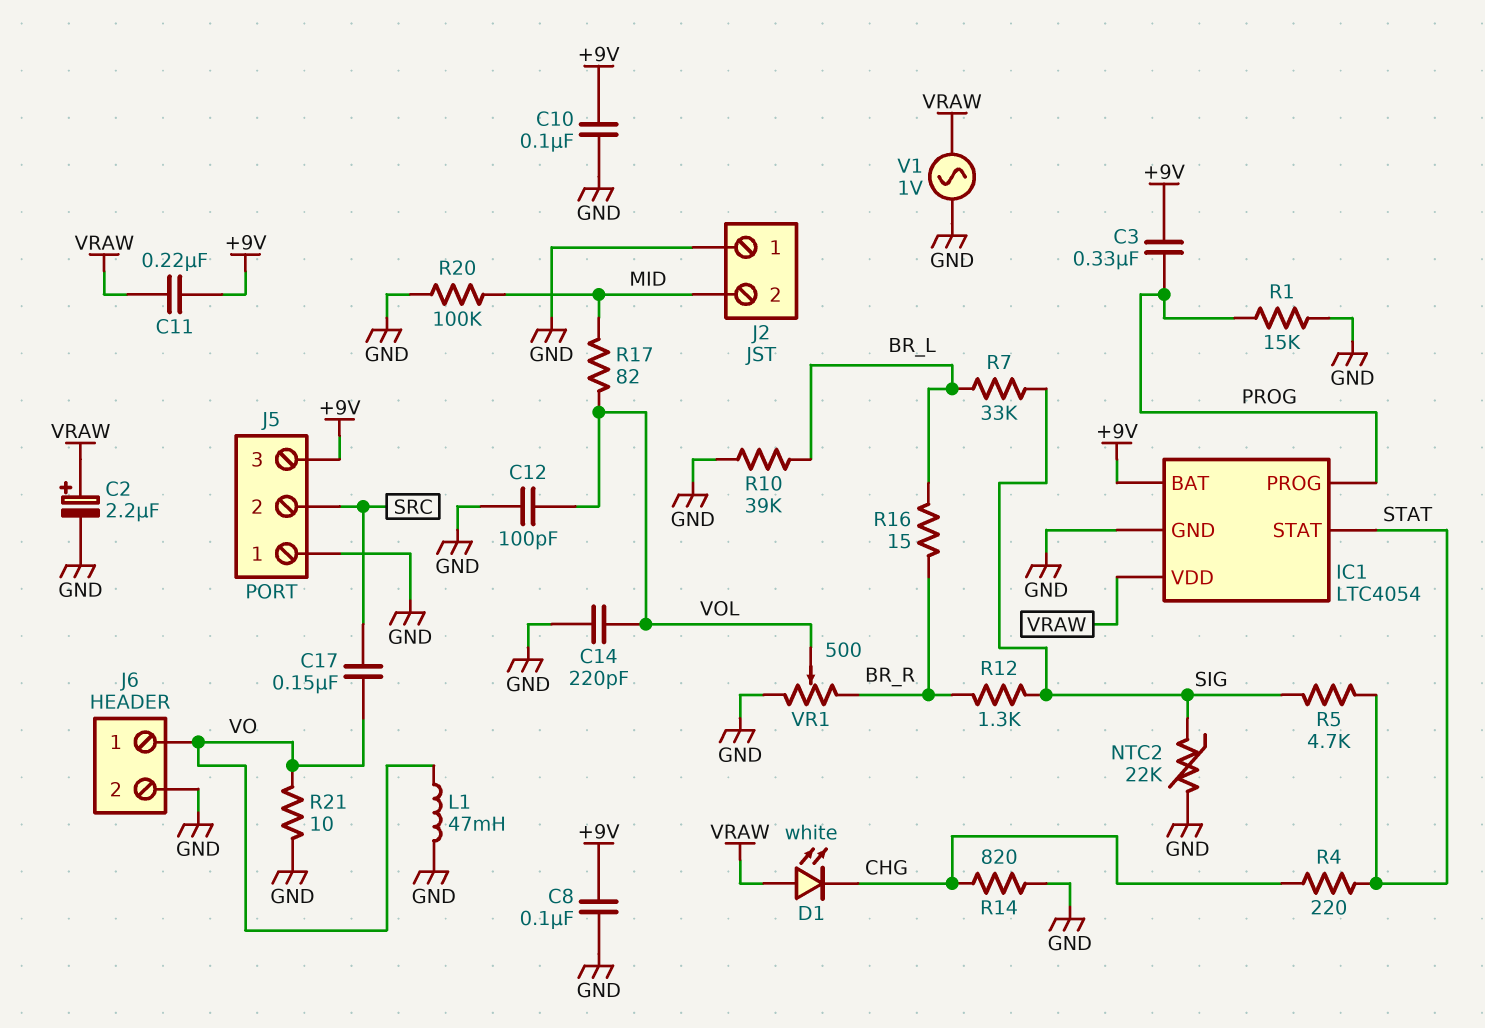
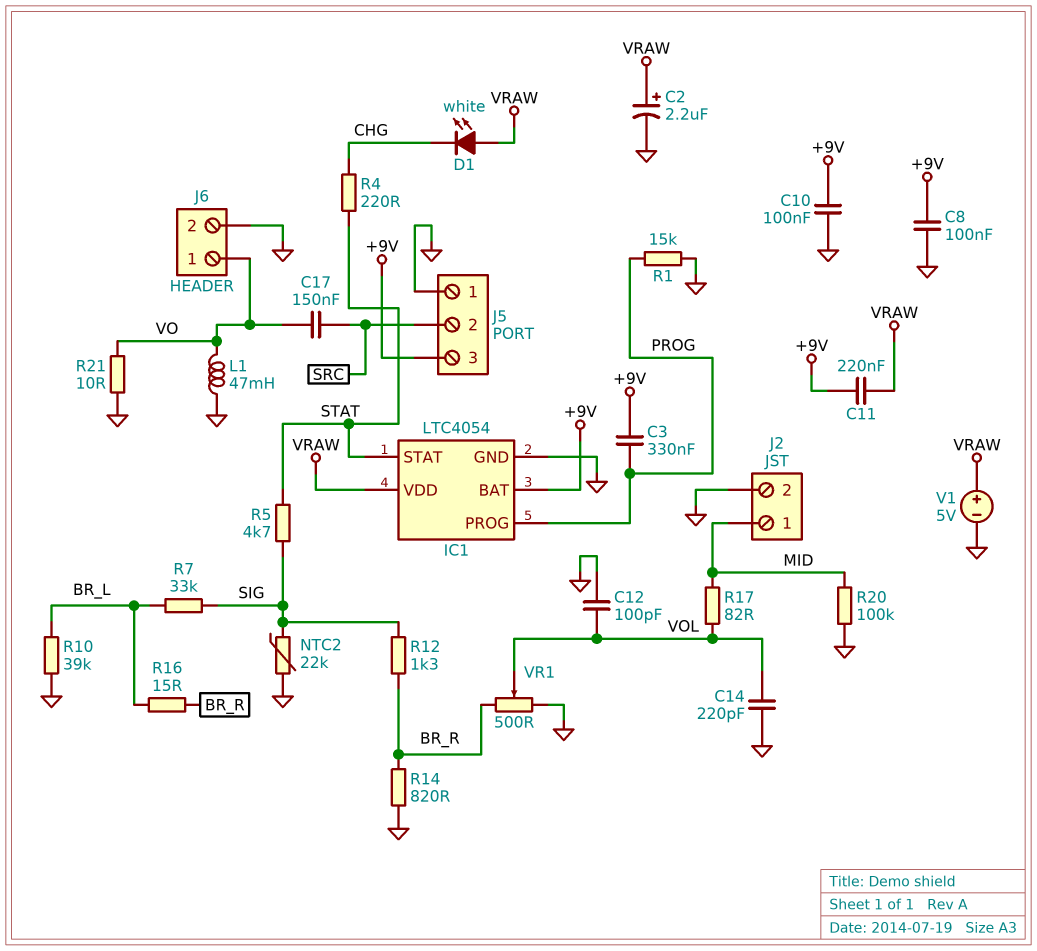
J2 pin 1: GND -> MID
J2 pin 2: MID -> GND
R14: 820 (CHG, GND) -> 820 (BR_R, GND)
V1: AC 1V (GND, VRAW) -> 5V (plus VRAW, minus GND)

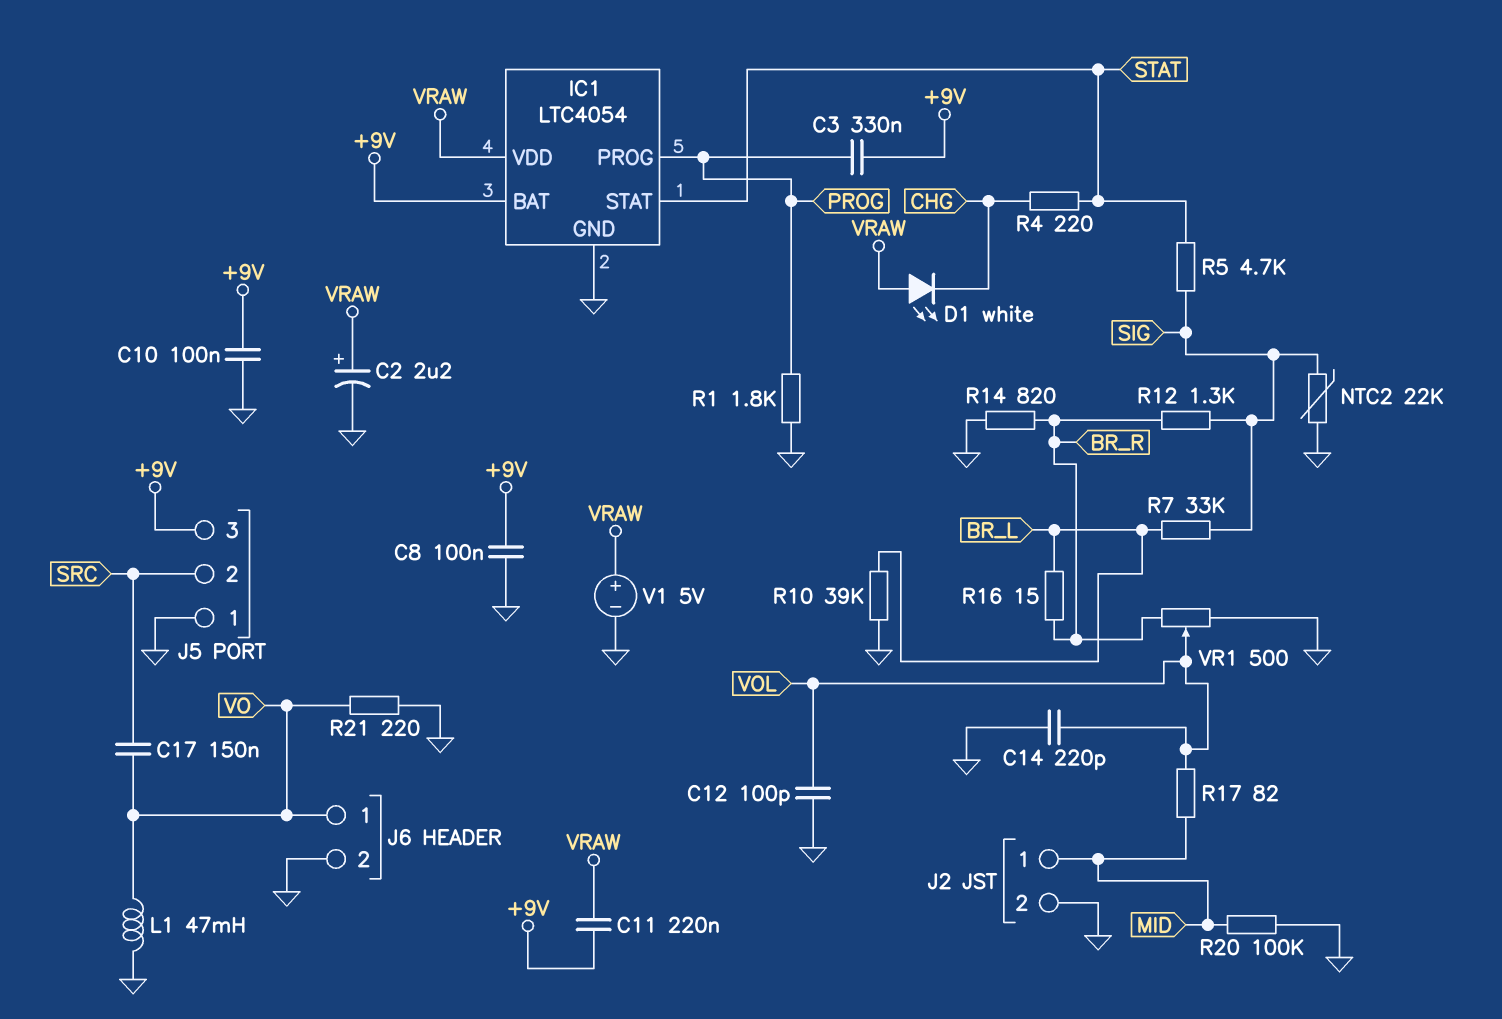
R1: 15k (GND, PROG) -> 1.8k (GND, PROG)
R21: 10 (GND, VO) -> 220 (GND, VO)

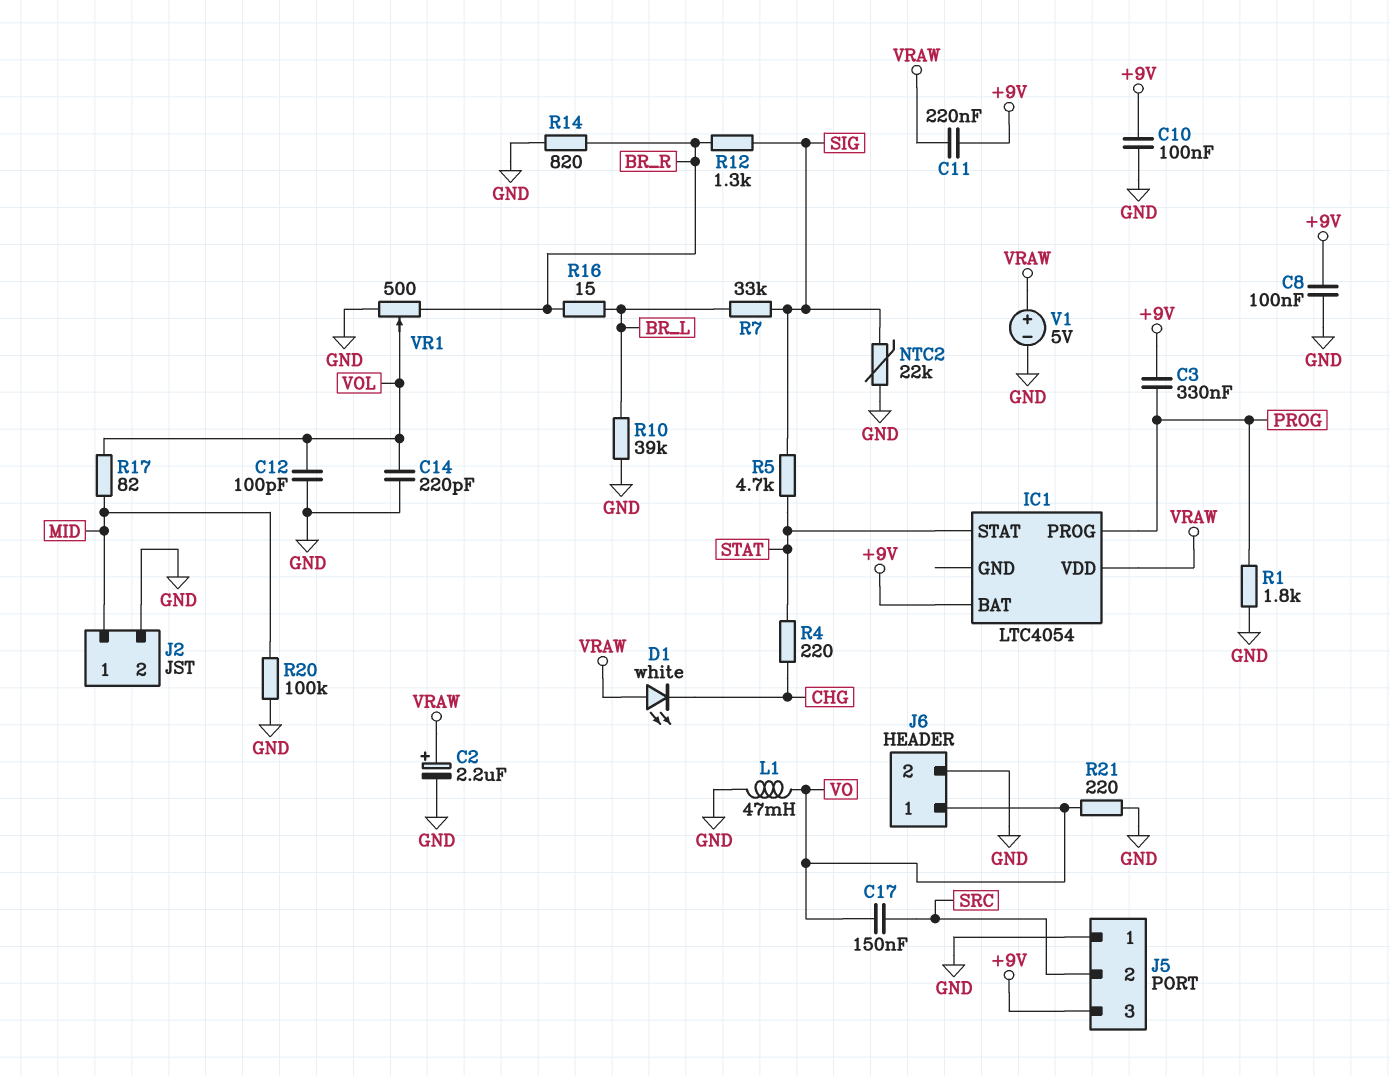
IC1 pin GND: GND -> none

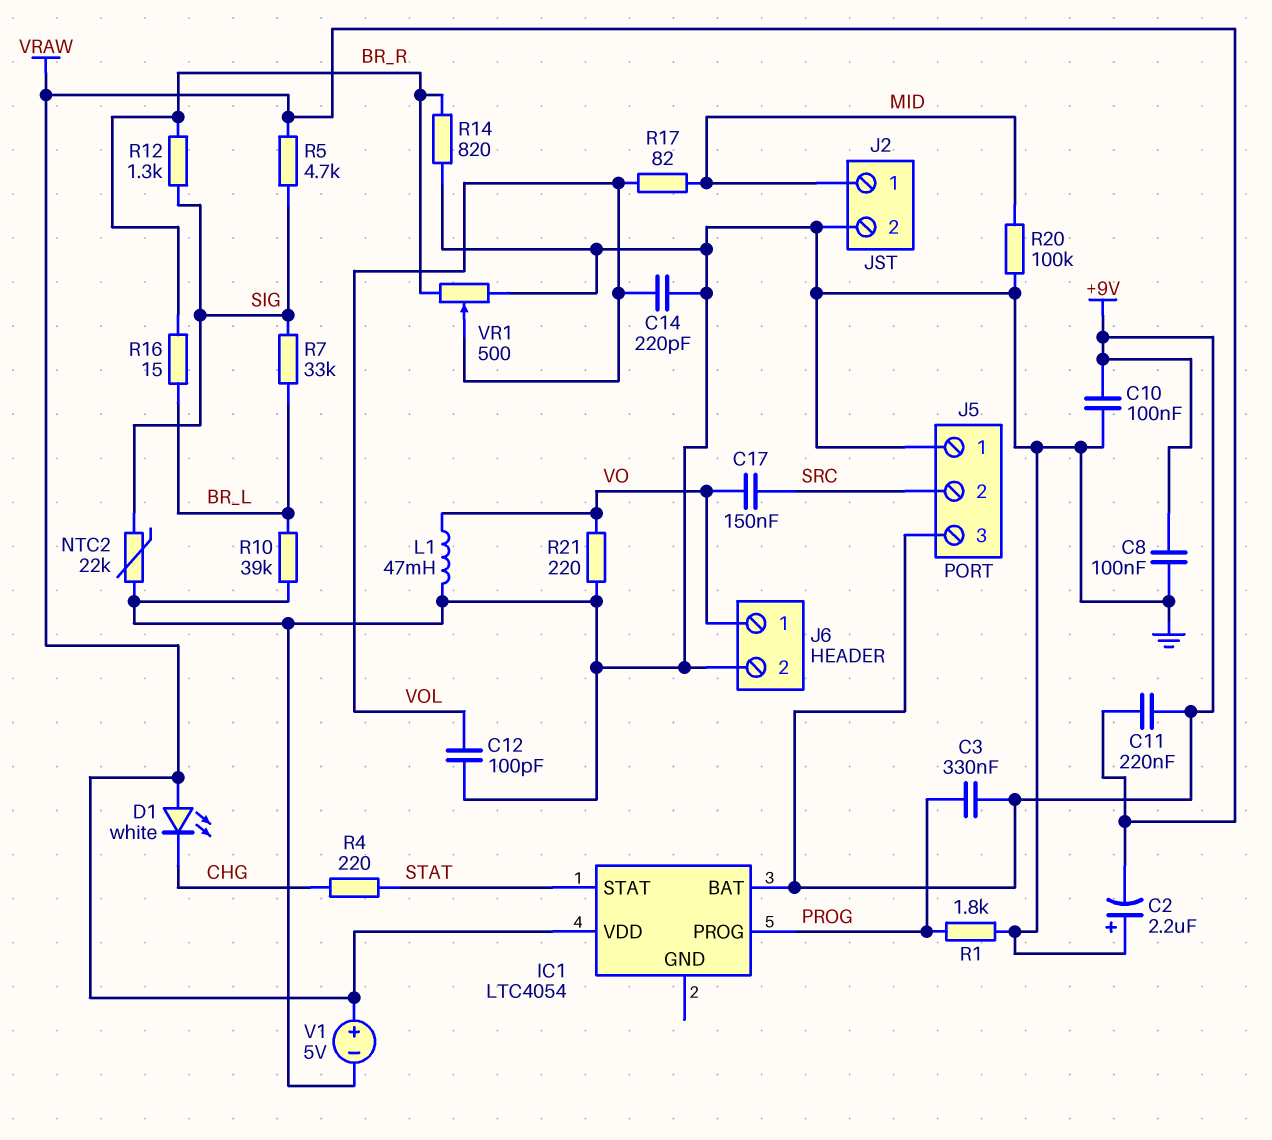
C2: 2.2uF (plus VRAW, minus GND) -> 2.2uF (plus GND, minus VRAW)
R5: 4.7k (SIG, STAT) -> 4.7k (SIG, VRAW)

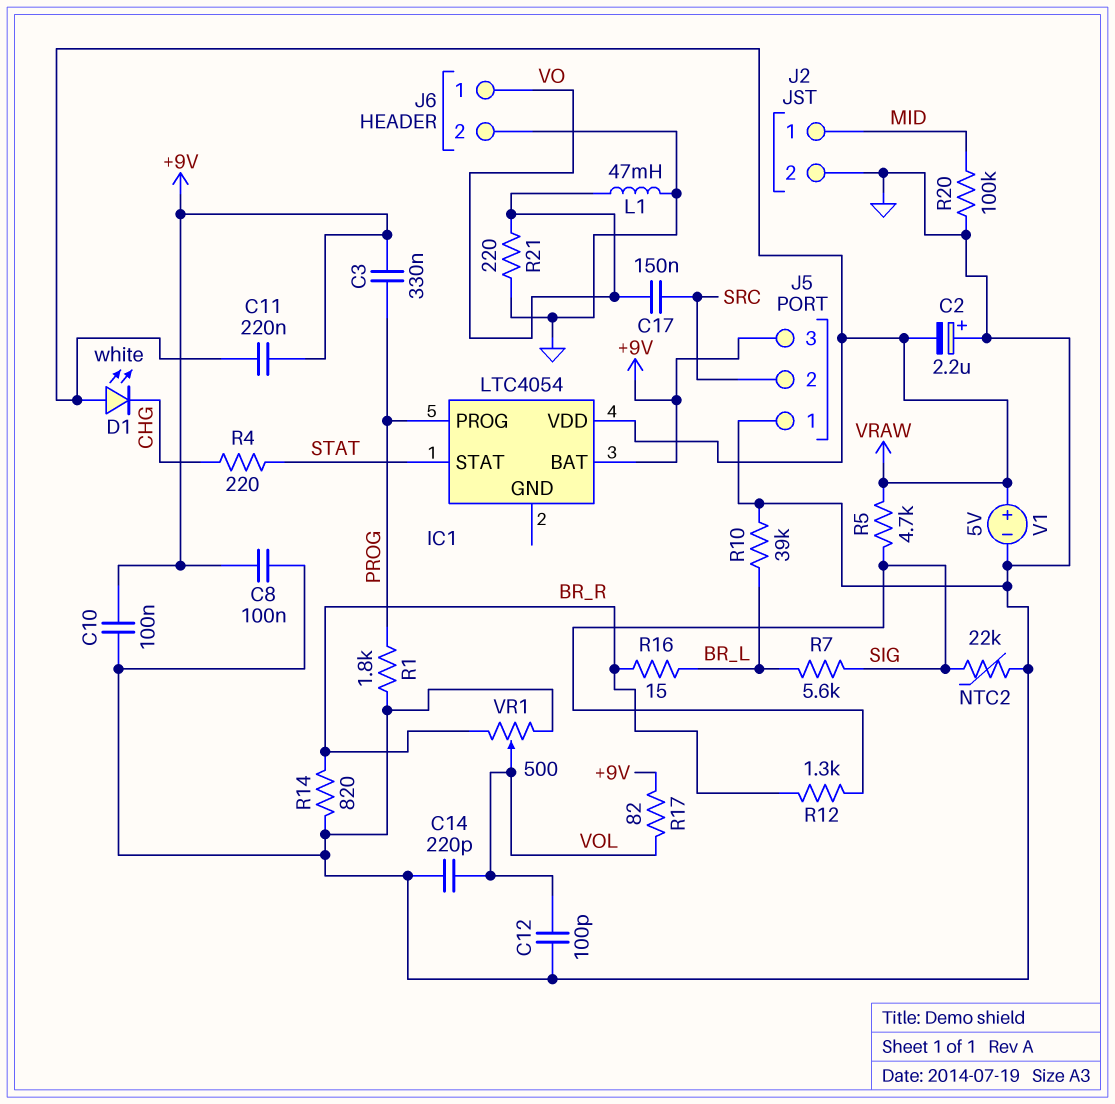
R7: 33k (BR_L, SIG) -> 5.6k (BR_L, SIG)
R17: 82 (MID, VOL) -> 82 (+9V, VOL)

